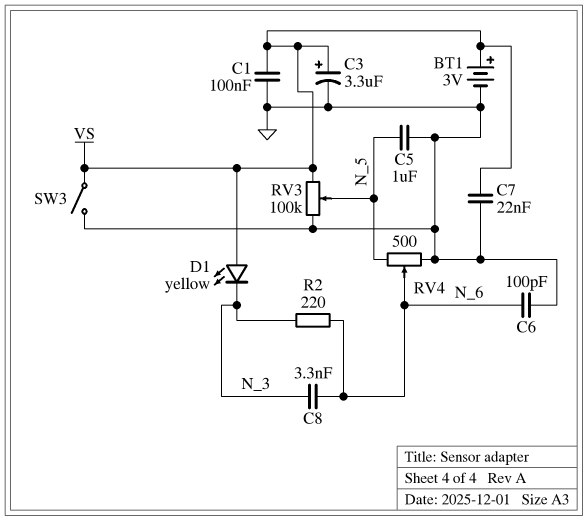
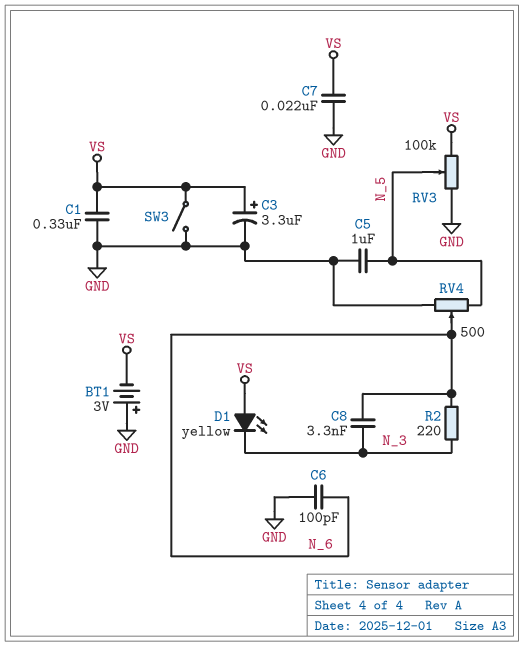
BT1: 3V (plus VS, minus GND) -> 3V (plus GND, minus VS)
C1: 100nF (GND, VS) -> 330nF (GND, VS)

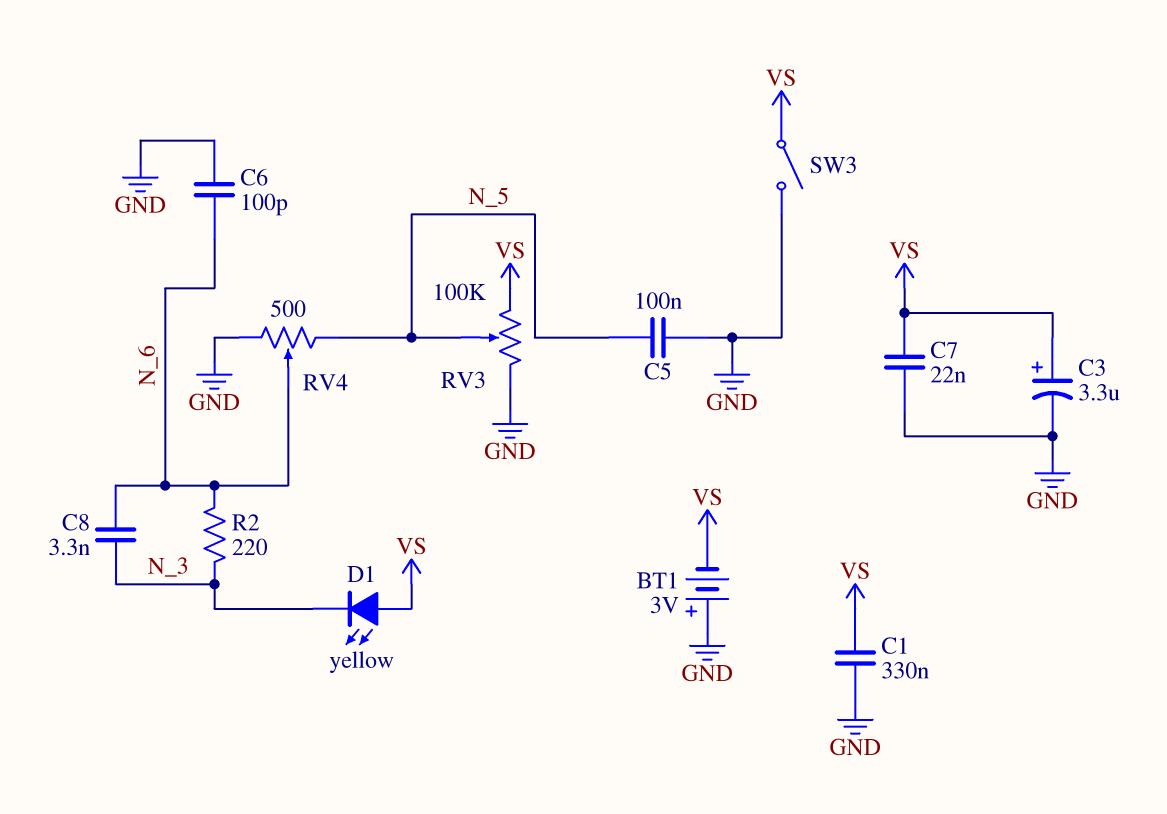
C5: 1uF (GND, N_5) -> 100nF (GND, N_5)

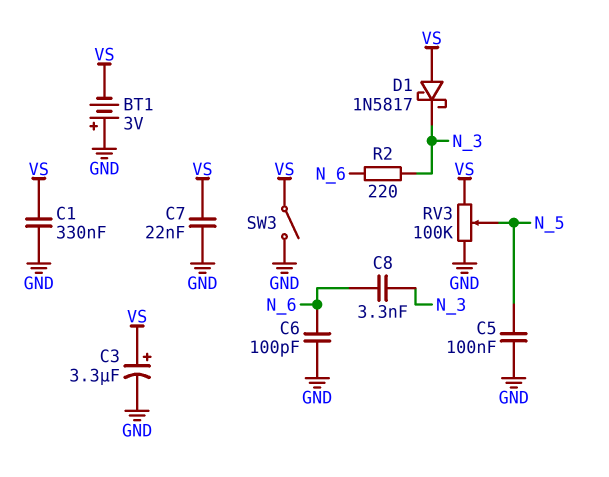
D1: LED yellow (A VS, K N_3) -> schottky 1N5817 (A VS, K N_3)
RV4: 500 (GND, N_5, wiper N_6) -> none

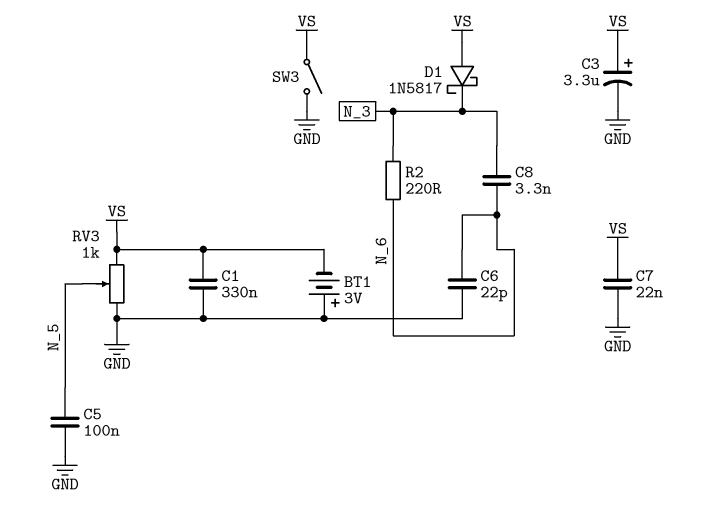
C6: 100pF (GND, N_6) -> 22pF (GND, N_6)
RV3: 100k (GND, VS, wiper N_5) -> 1k (GND, VS, wiper N_5)

